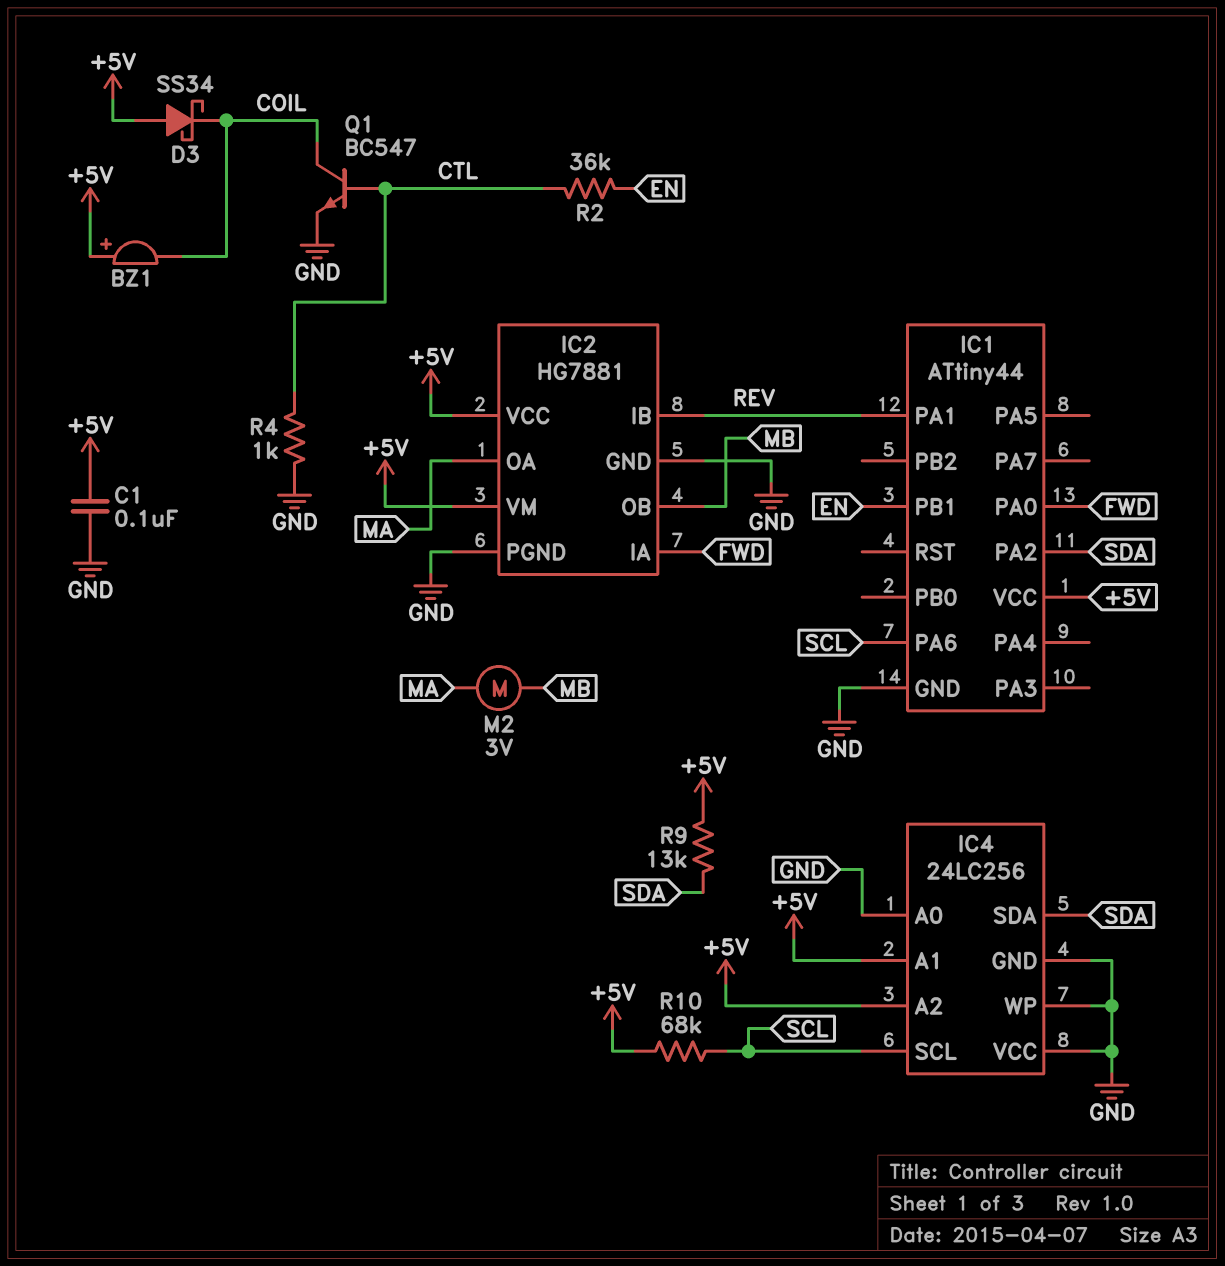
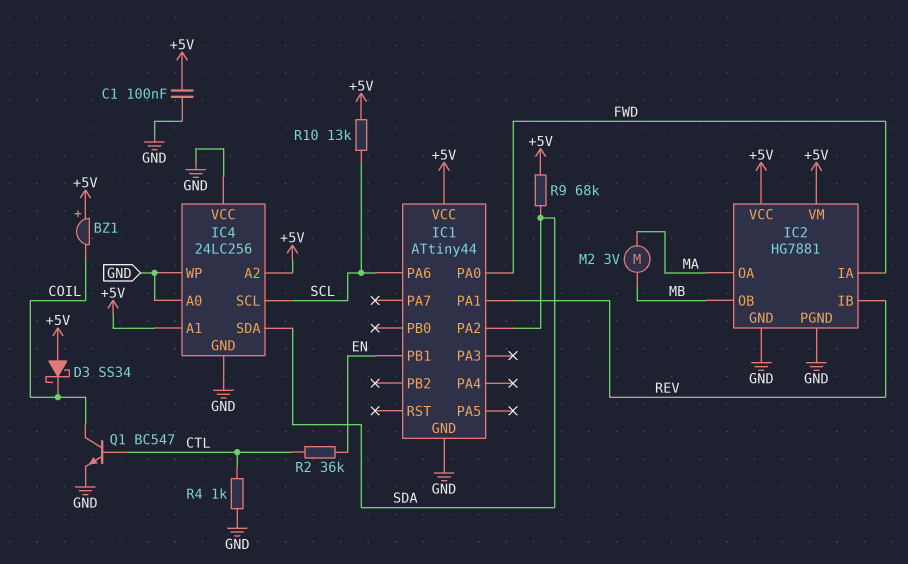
R9: 13k (+5V, SDA) -> 68k (+5V, SDA)
R10: 68k (+5V, SCL) -> 13k (+5V, SCL)

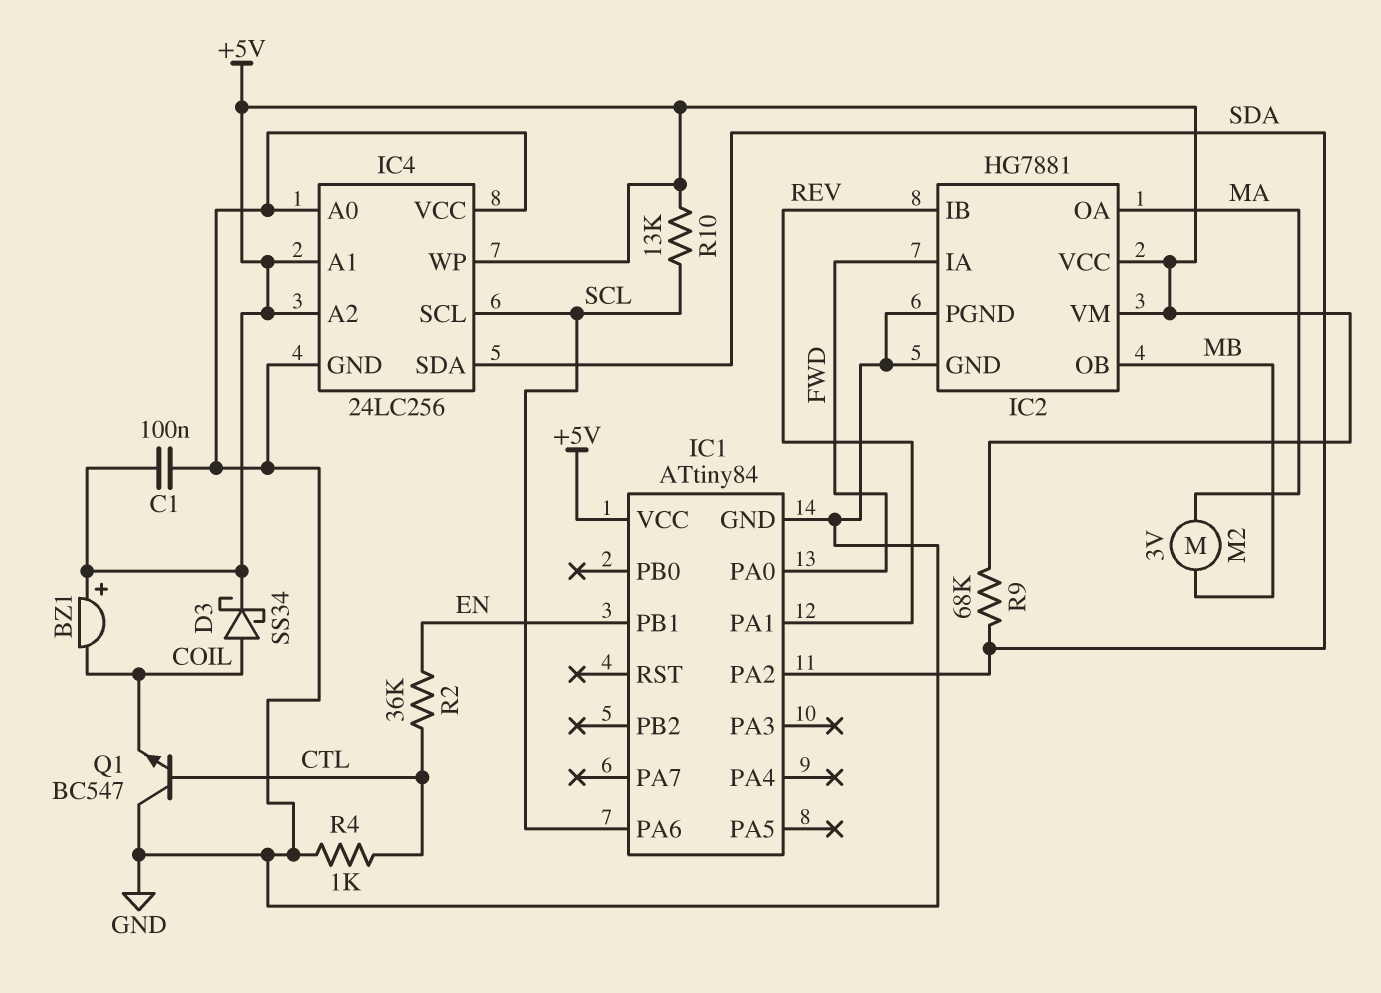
D3: schottky SS34 (A +5V, K COIL) -> schottky SS34 (A COIL, K +5V)
IC1: ATtiny44 -> ATtiny84
IC4 pin WP: GND -> +5V
Q1: NPN BC547 (B CTL, C COIL, E GND) -> NPN BC547 (B CTL, C GND, E COIL)

